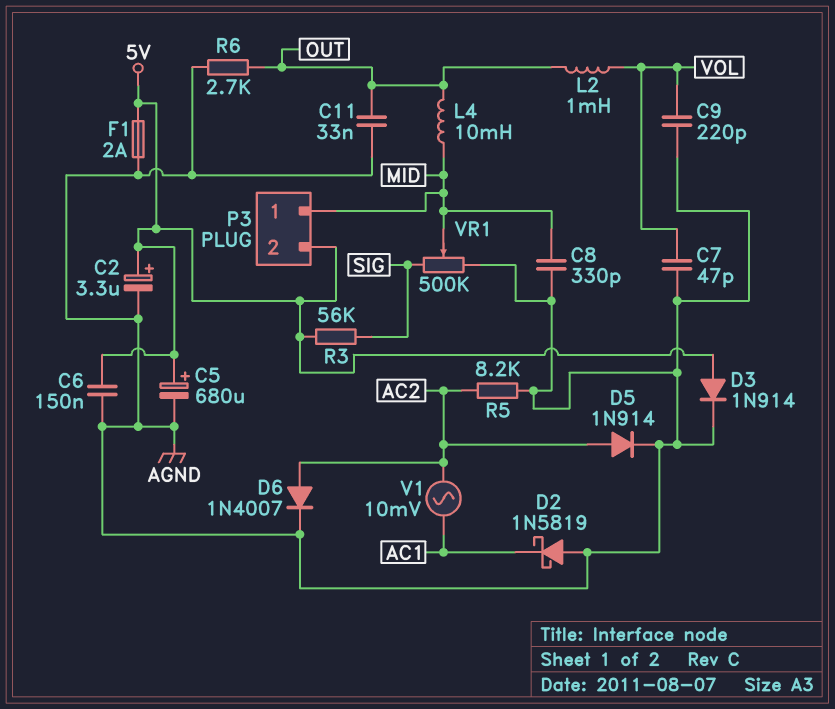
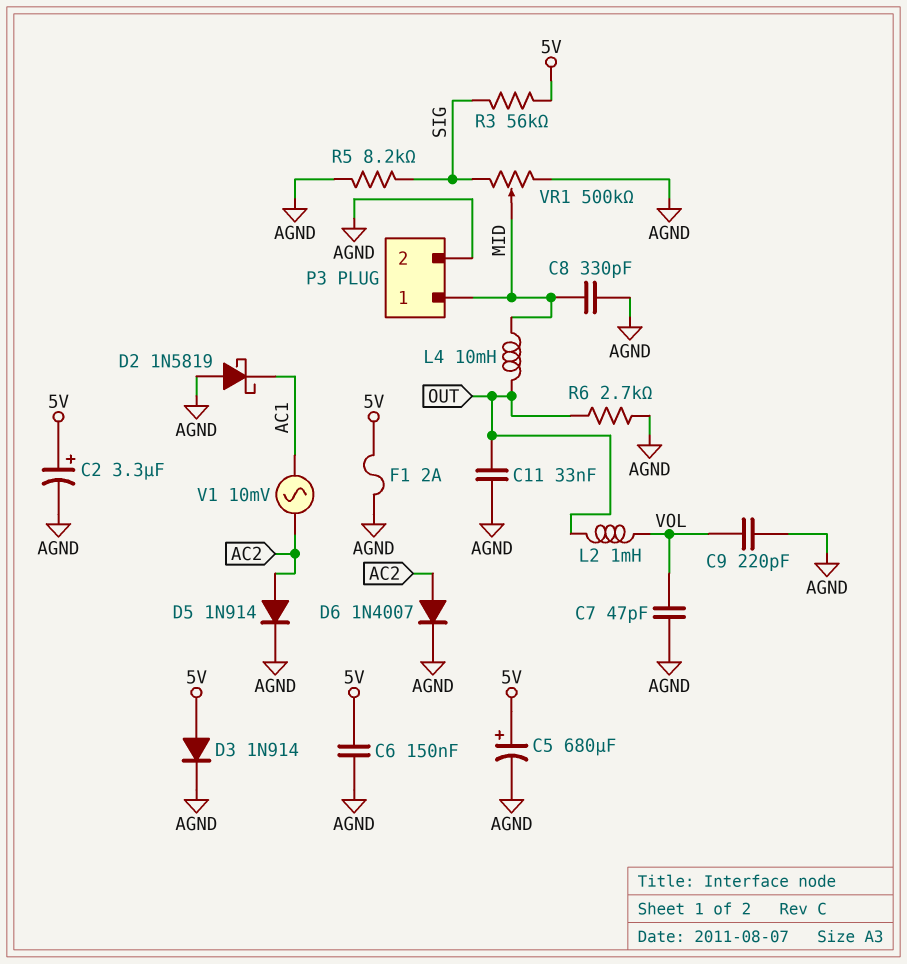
P3 pin 2: 5V -> AGND
R5: 8.2k (AC2, AGND) -> 8.2k (AGND, SIG)

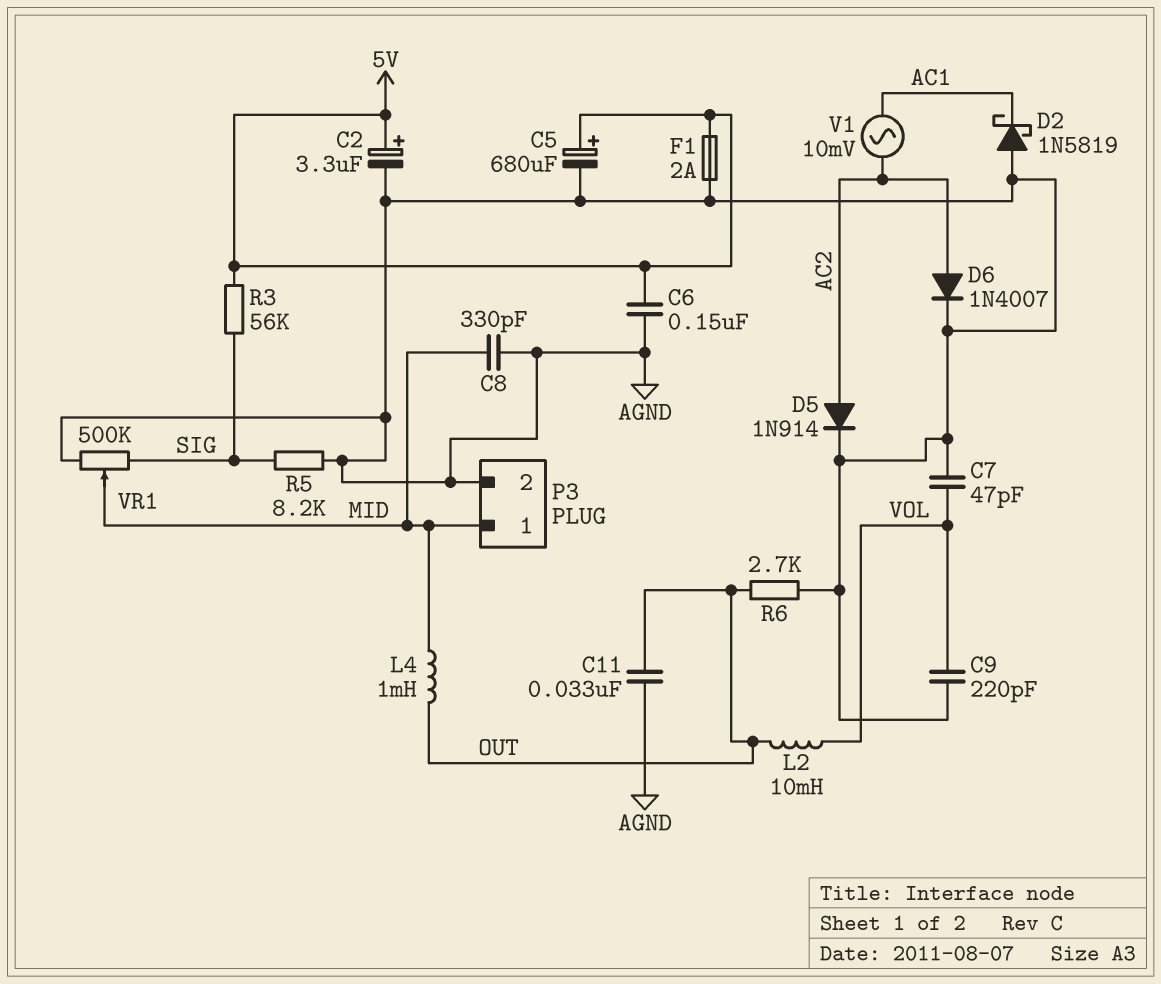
D3: diode 1N914 (A 5V, K AGND) -> none
L2: 1mH (OUT, VOL) -> 10mH (OUT, VOL)
L4: 10mH (MID, OUT) -> 1mH (MID, OUT)

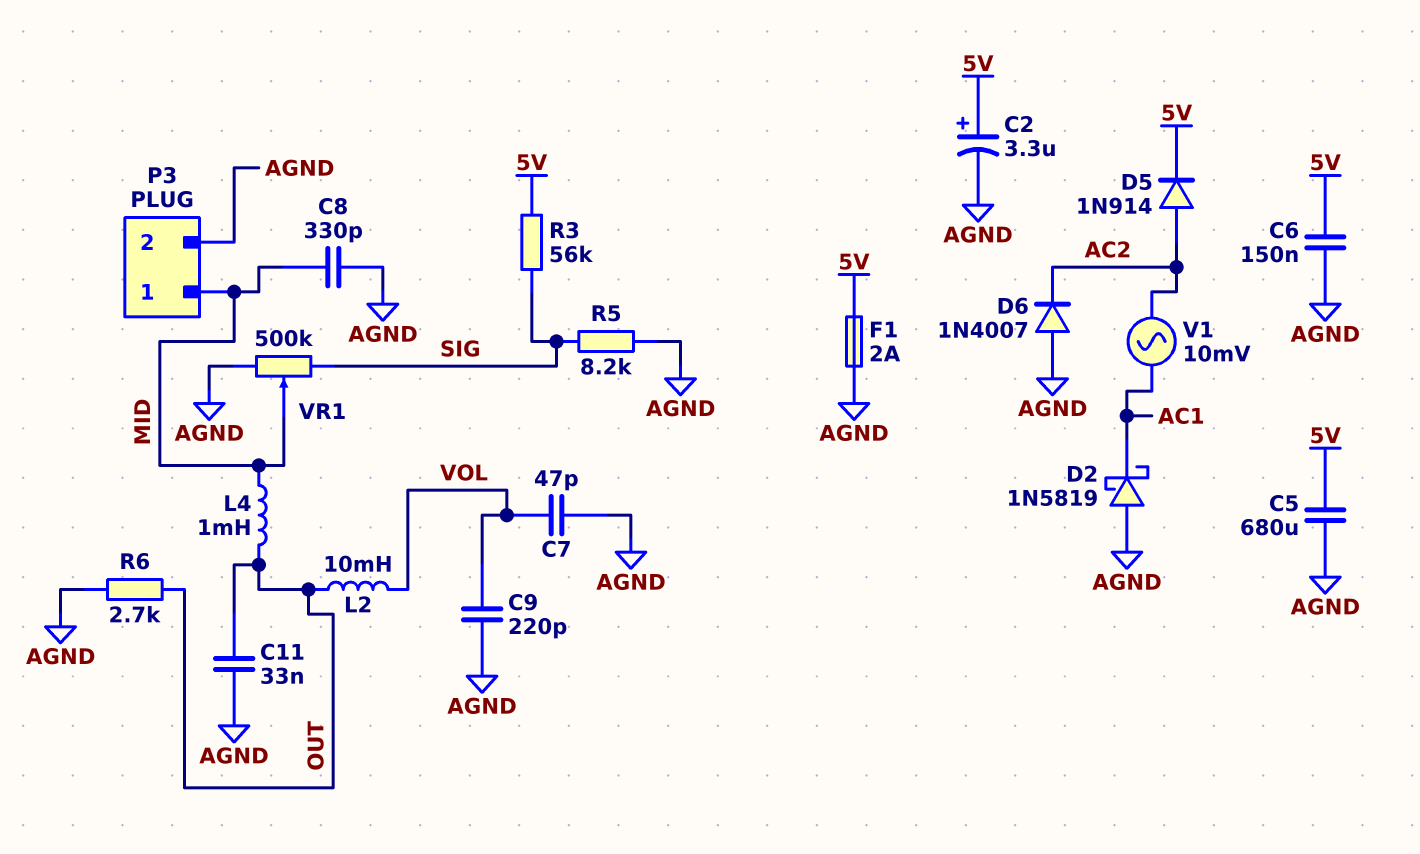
C5: 680uF (plus 5V, minus AGND) -> 680uF (5V, AGND)
D5: diode 1N914 (A AC2, K AGND) -> diode 1N914 (A AC2, K 5V)
D6: diode 1N4007 (A AC2, K AGND) -> diode 1N4007 (A AGND, K AC2)

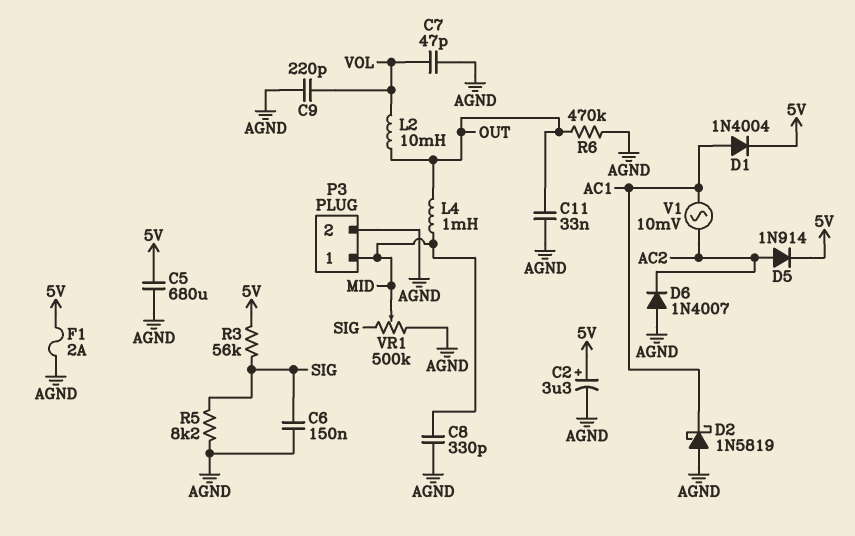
C6: 150nF (5V, AGND) -> 150nF (AGND, SIG)
D1: none -> diode 1N4004 (A AC1, K 5V)
R6: 2.7k (AGND, OUT) -> 470k (AGND, OUT)

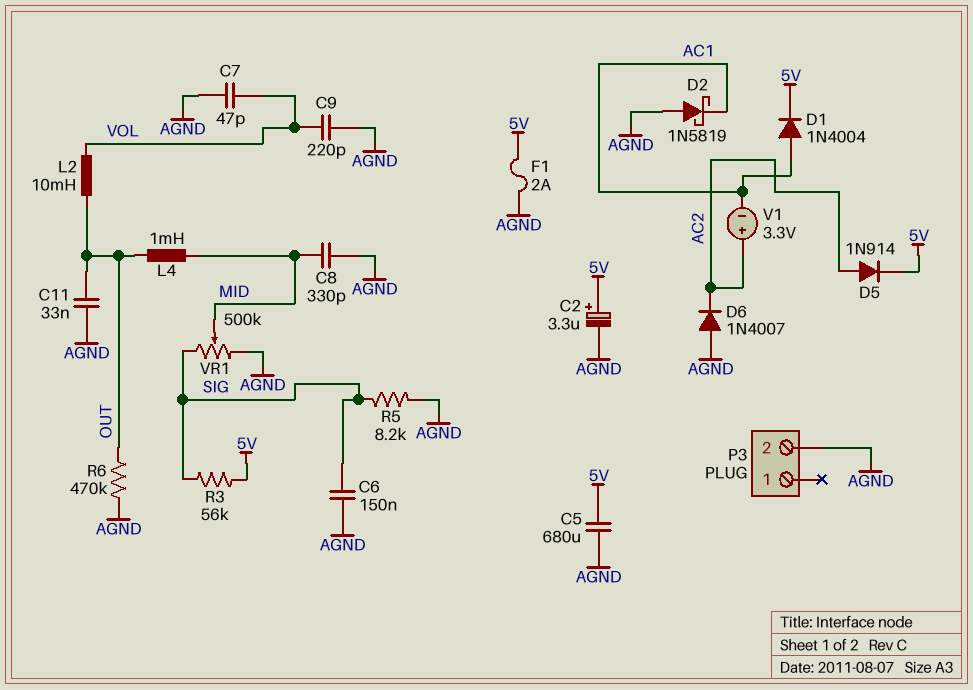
P3 pin 1: MID -> none
V1: AC 10mV (AC1, AC2) -> 3.3V (plus AC2, minus AC1)

